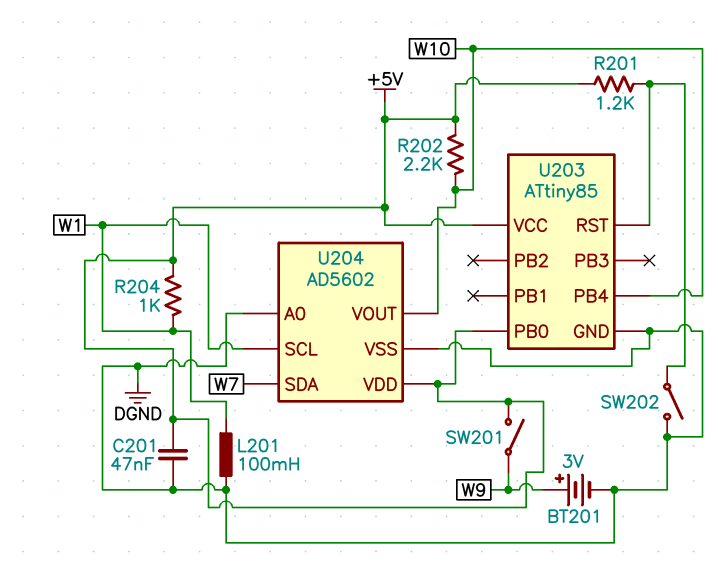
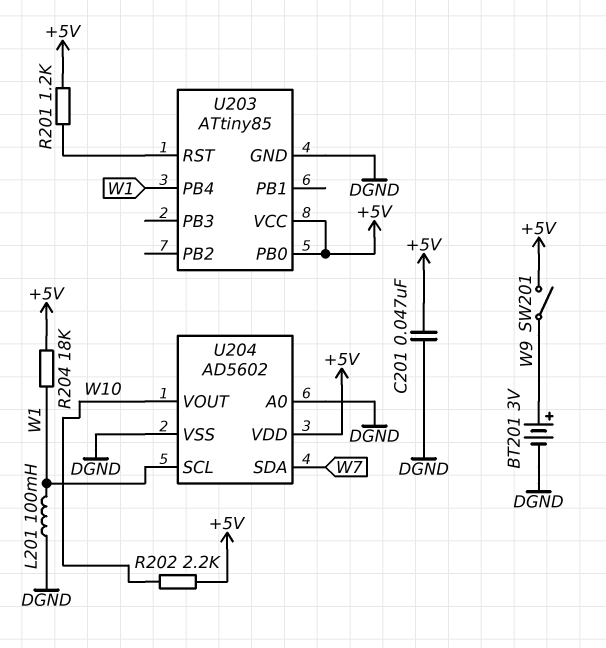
R204: 1k (+5V, W1) -> 18k (+5V, W1)
SW202: switch (DGND, U203/RST) -> none
U203 pin PB4: W10 -> W1

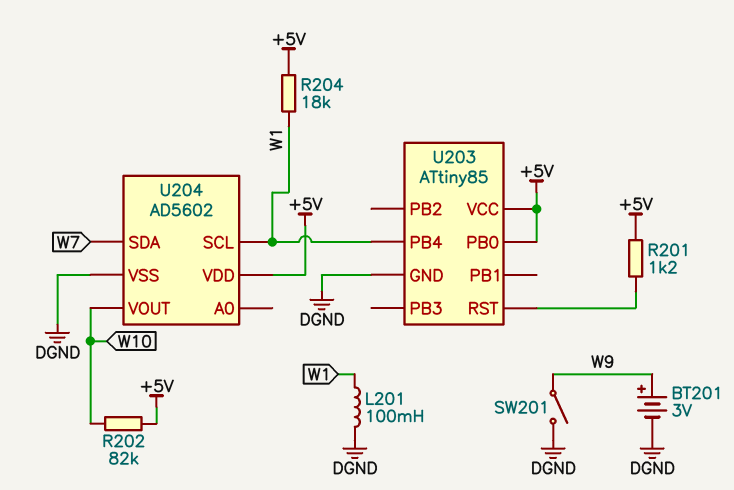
C201: 47nF (+5V, DGND) -> none
R202: 2.2k (+5V, W10) -> 82k (+5V, W10)
SW201: switch (+5V, W9) -> switch (DGND, W9)
U204 pin A0: DGND -> none

